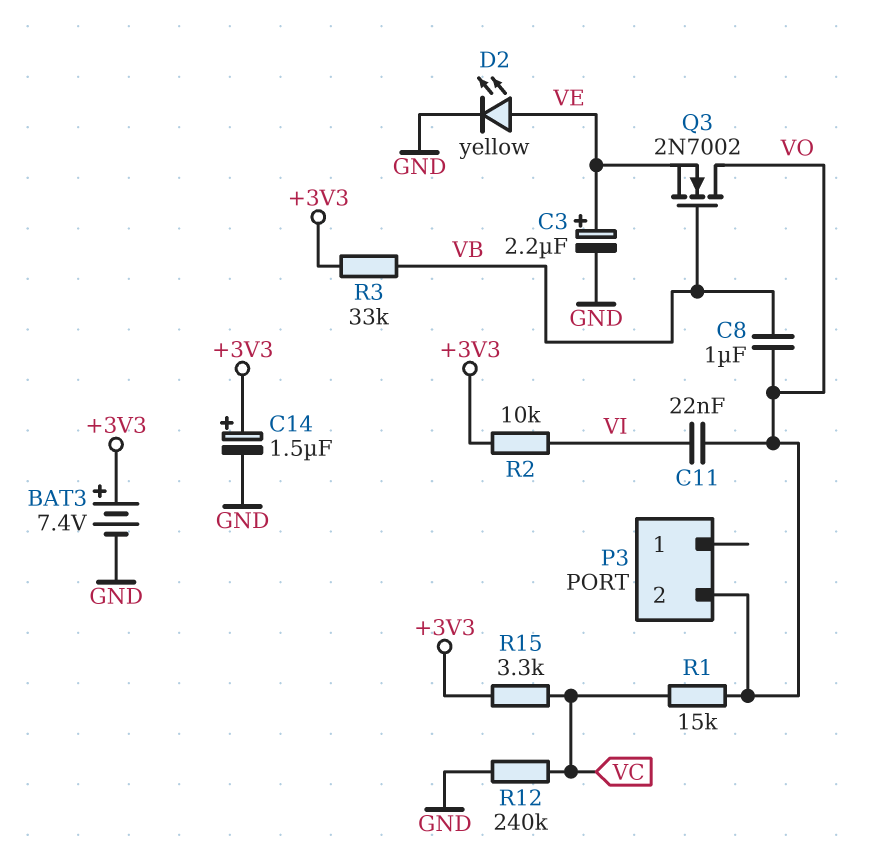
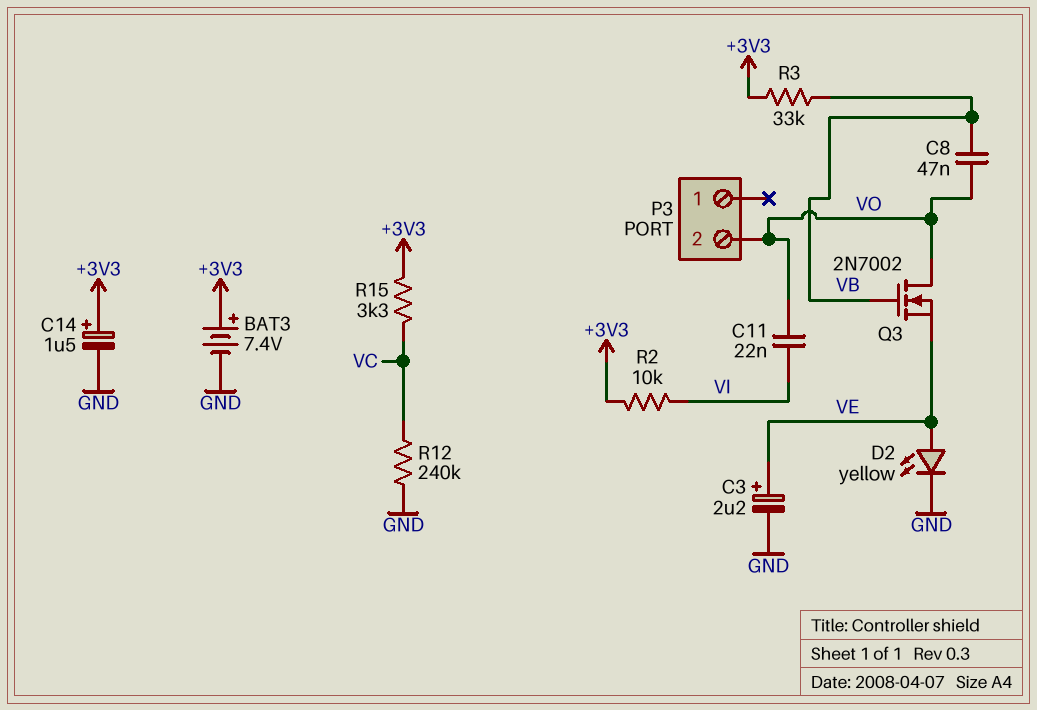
C8: 1uF (VB, VO) -> 47nF (VB, VO)
R1: 15k (VC, VO) -> none

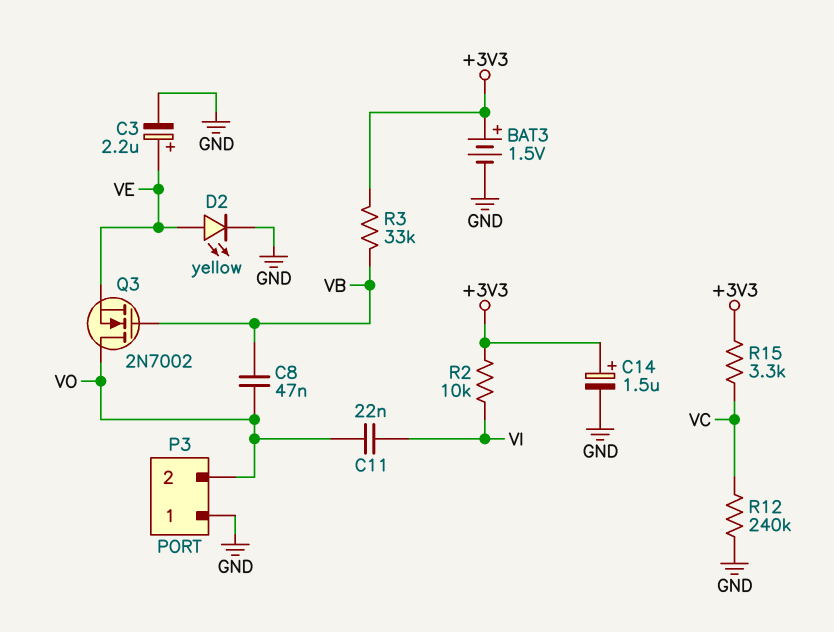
BAT3: 7.4V (plus +3V3, minus GND) -> 1.5V (plus +3V3, minus GND)
P3 pin 1: none -> GND

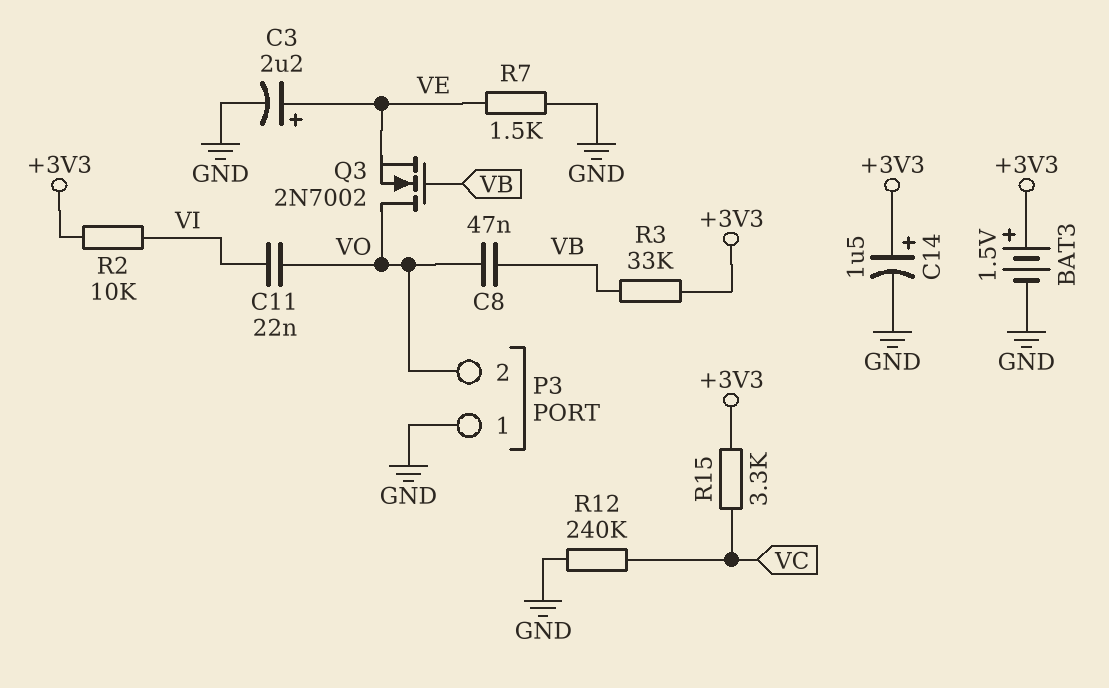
D2: LED yellow (A VE, K GND) -> none
R7: none -> 1.5k (GND, VE)

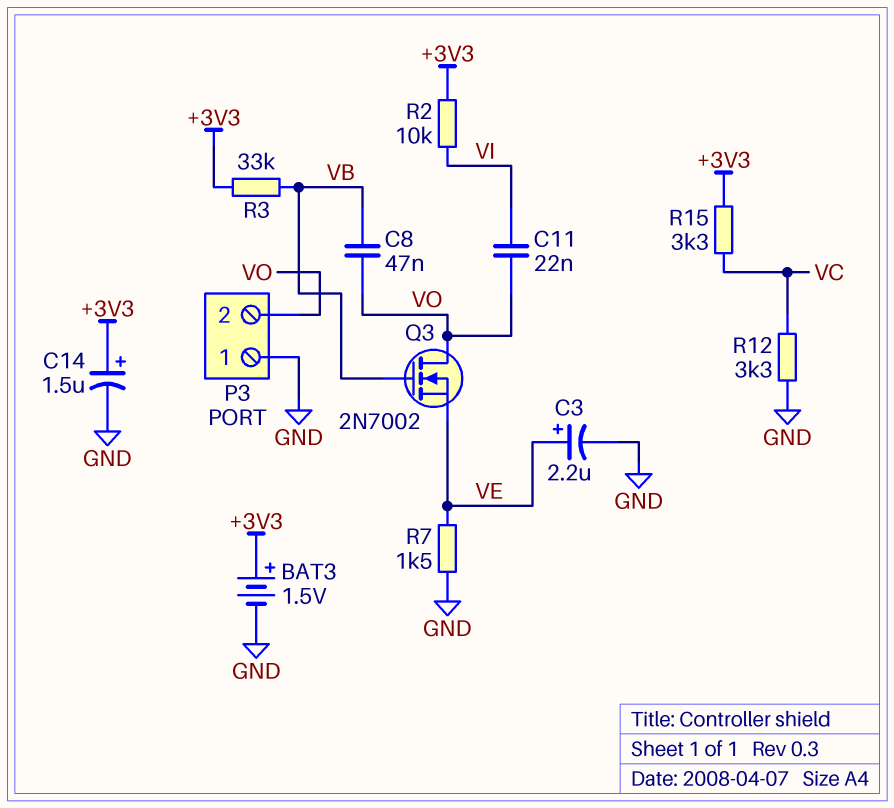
R12: 240k (GND, VC) -> 3.3k (GND, VC)

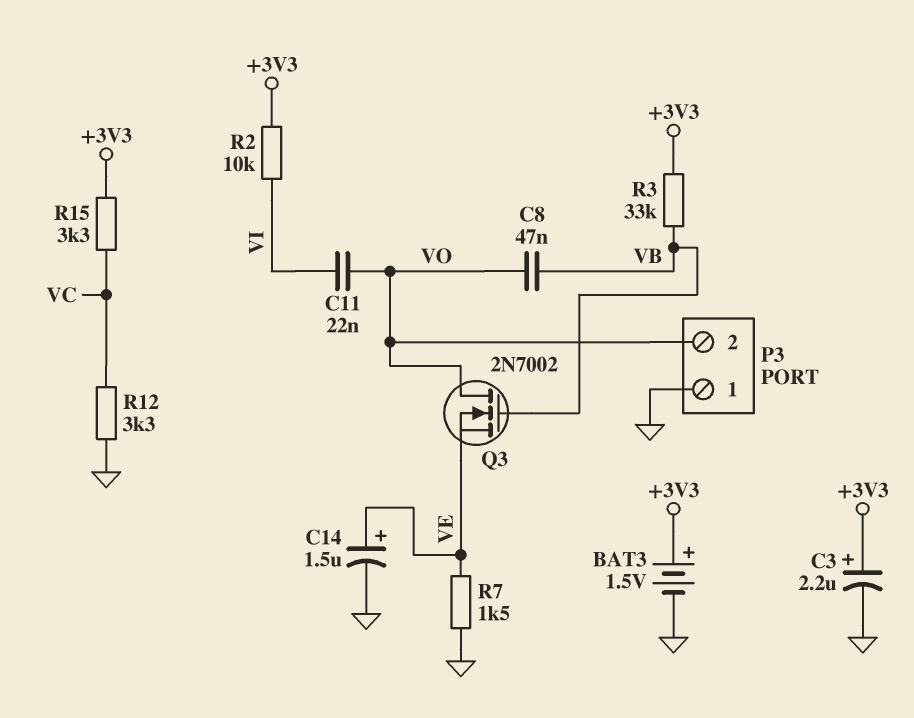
C3: 2.2uF (plus VE, minus GND) -> 2.2uF (plus +3V3, minus GND)
C14: 1.5uF (plus +3V3, minus GND) -> 1.5uF (plus VE, minus GND)

